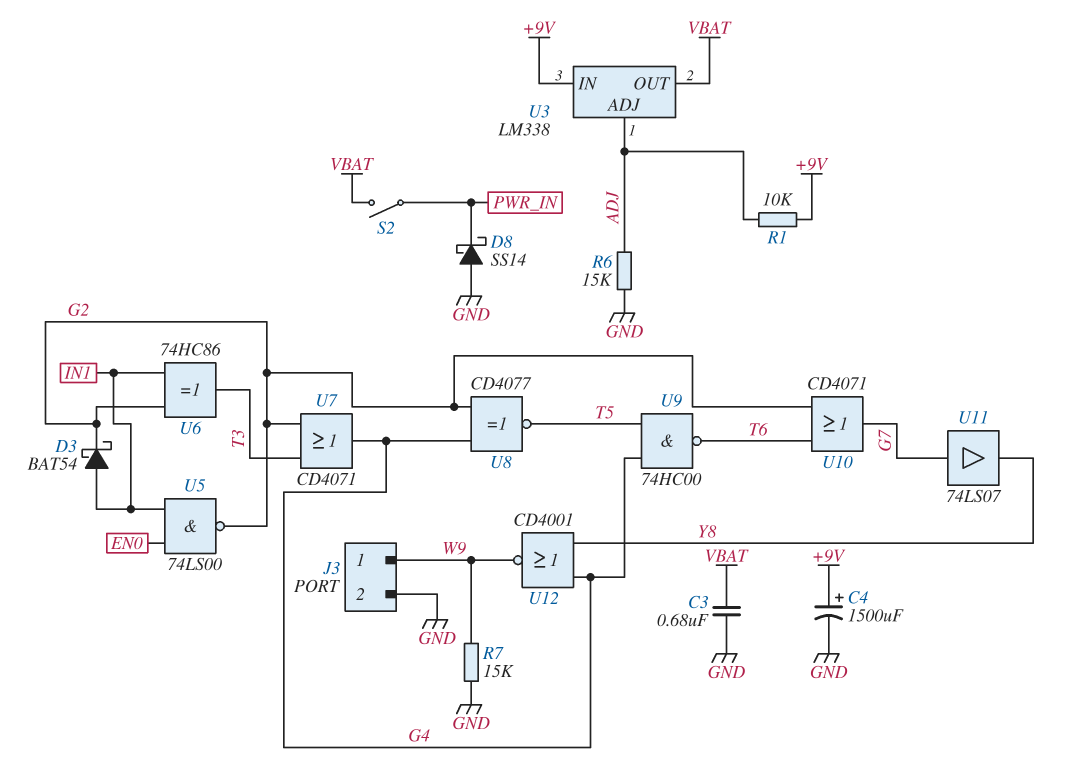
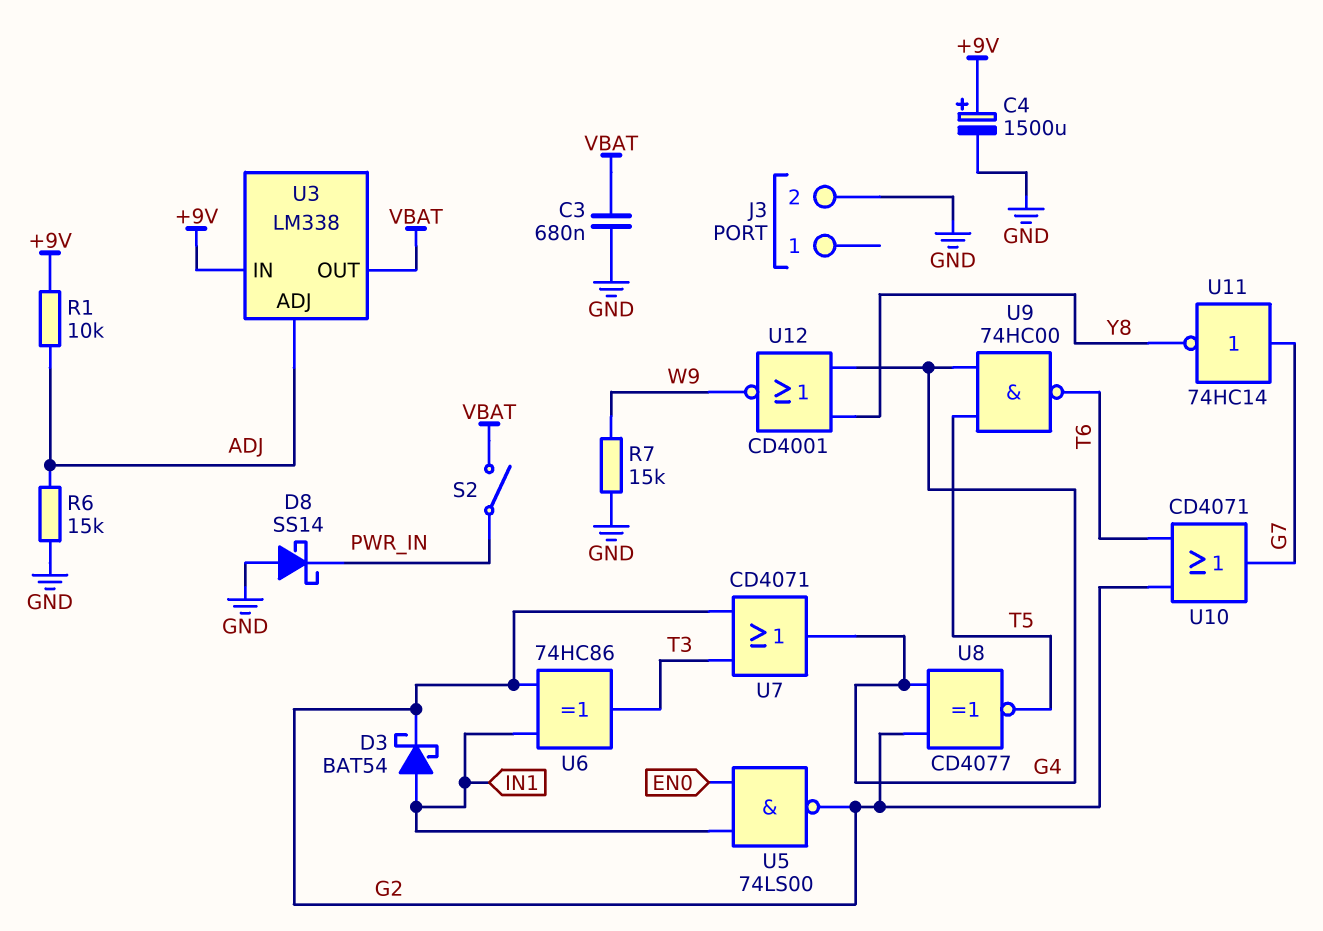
J3 pin 1: W9 -> none
U11: buffer 74LS07 (in G7, out Y8) -> NOT 74HC14 (in G7, out Y8)

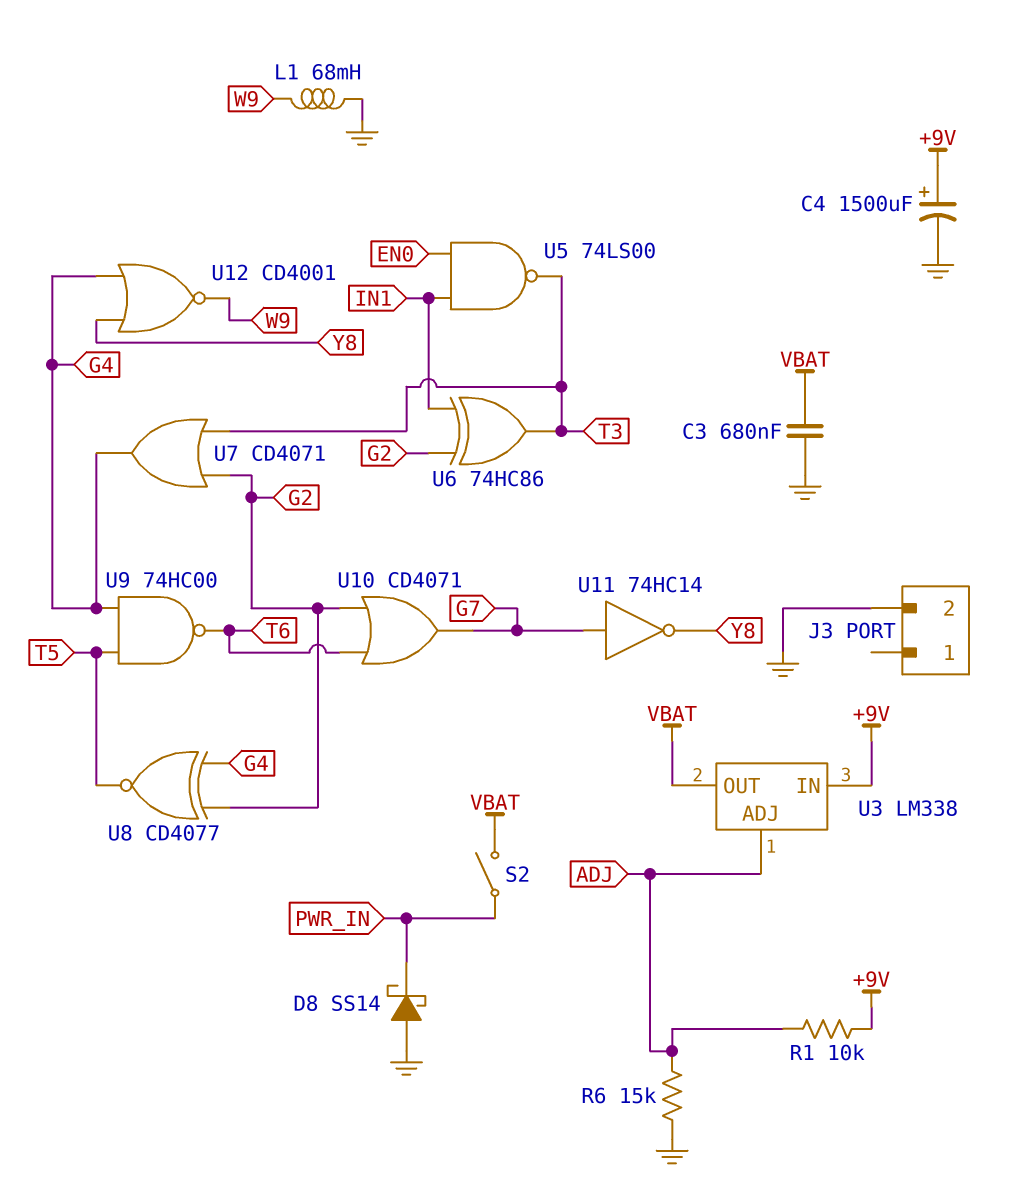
D3: schottky BAT54 (A IN1, K G2) -> none
L1: none -> 68mH (GND, W9)
R7: 15k (GND, W9) -> none
U5: NAND 74LS00 (in EN0, in IN1, out G2) -> NAND 74LS00 (in EN0, in IN1, out T3)

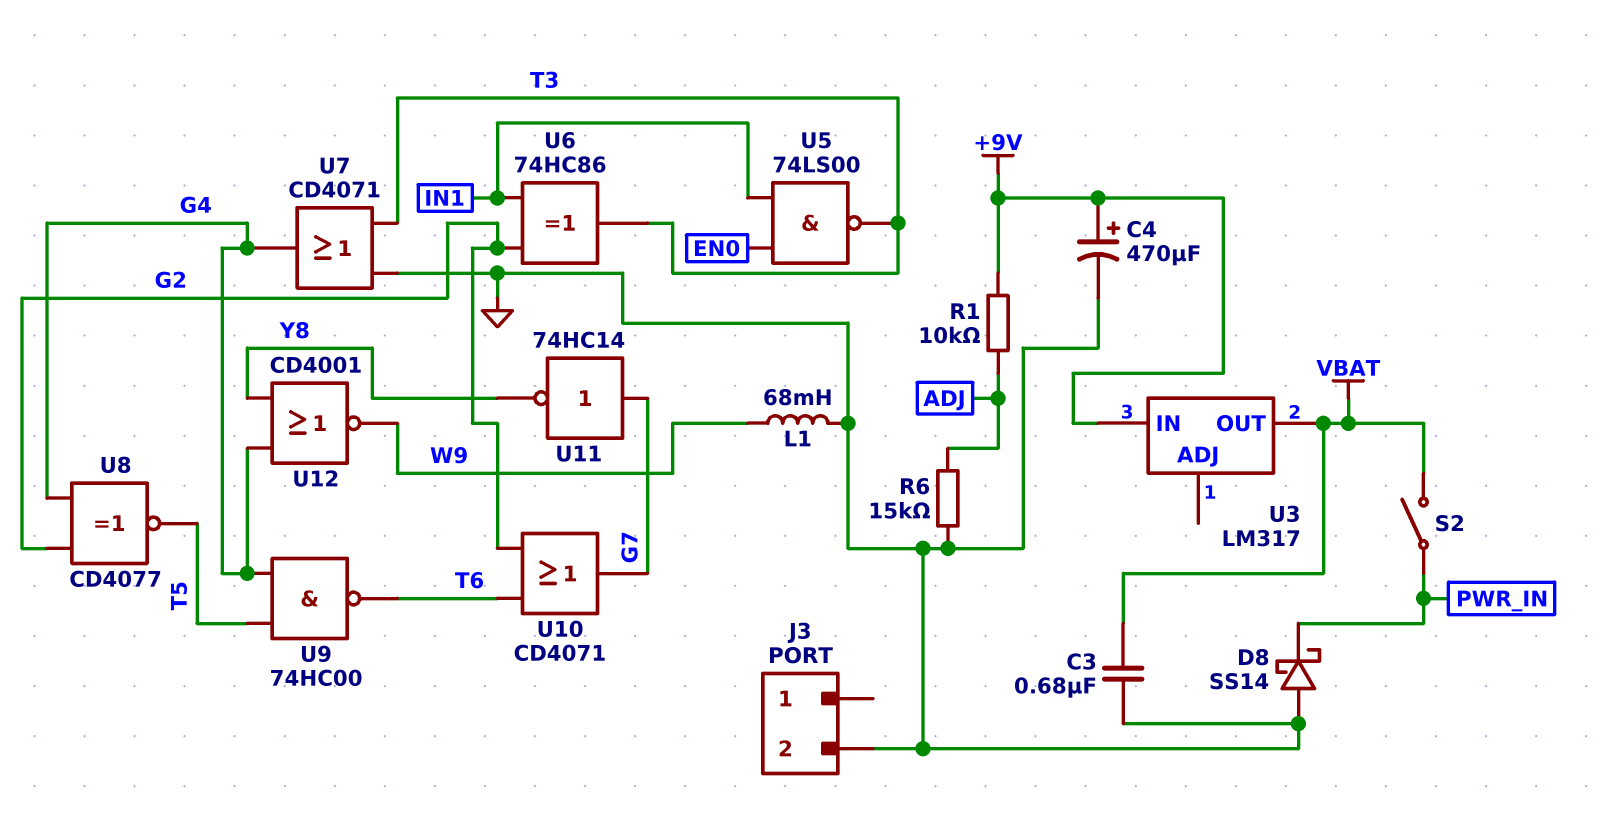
C4: 1500uF (plus +9V, minus GND) -> 470uF (plus +9V, minus GND)
U3: LM338 -> LM317
U3 pin ADJ: ADJ -> none
U7: OR CD4071 (in G2, in T3, out G4) -> OR CD4071 (in GND, in T3, out G4)

